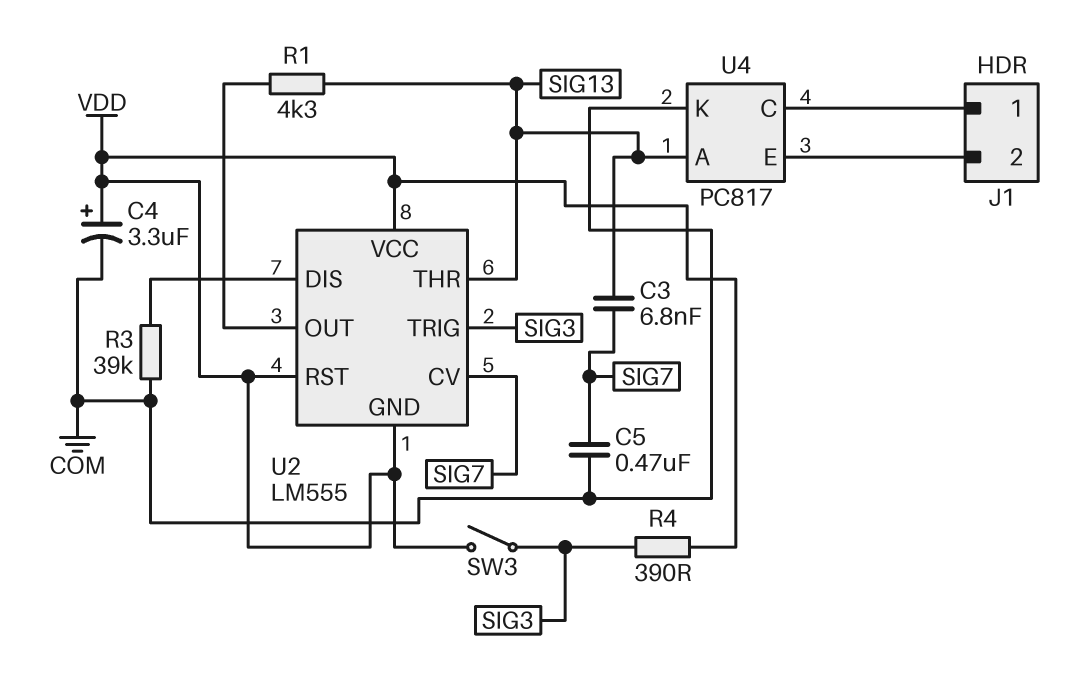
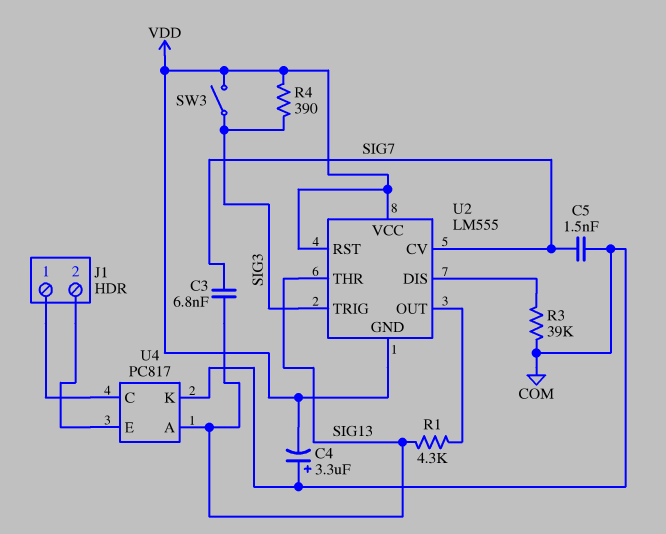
C4: 3.3uF (plus VDD, minus COM) -> 3.3uF (plus COM, minus VDD)
C5: 470nF (COM, SIG7) -> 1.5nF (COM, SIG7)

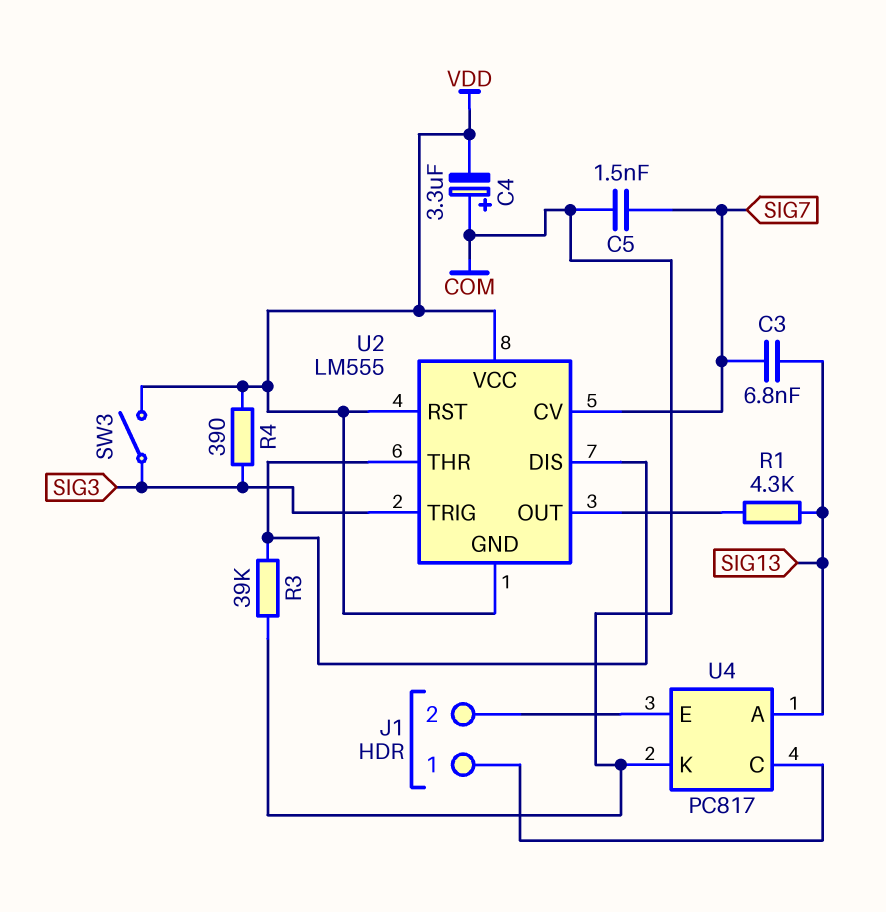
U2 pin THR: SIG13 -> U2/DIS

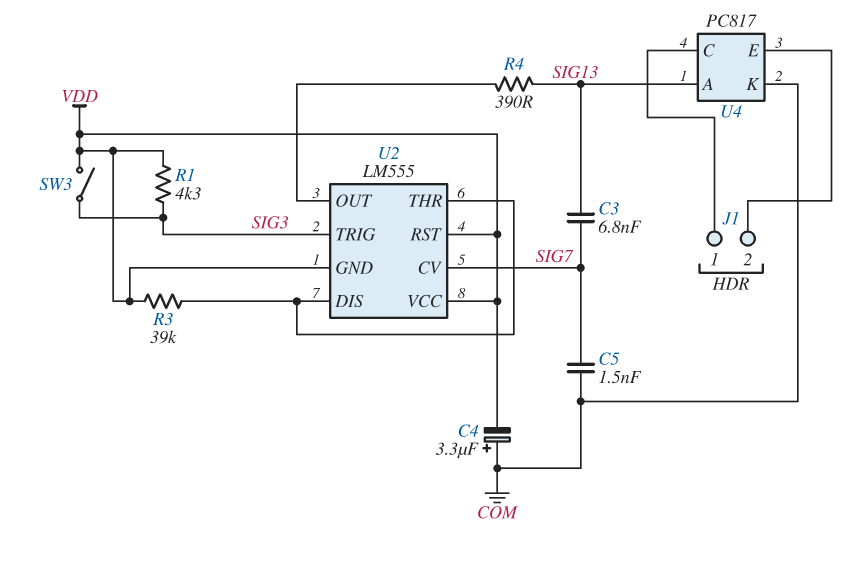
R1: 4.3k (SIG13, U2/OUT) -> 4.3k (SIG3, VDD)
R3: 39k (COM, U2/DIS) -> 39k (U2/DIS, VDD)
R4: 390 (SIG3, VDD) -> 390 (SIG13, U2/OUT)

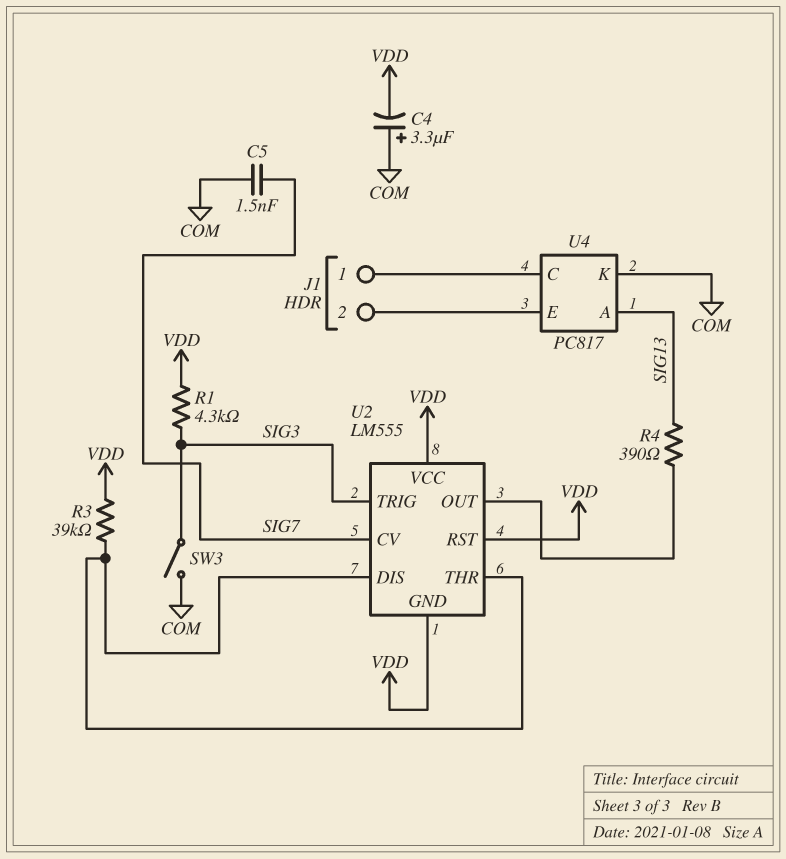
C3: 6.8nF (SIG7, SIG13) -> none
SW3: switch (SIG3, VDD) -> switch (COM, SIG3)

